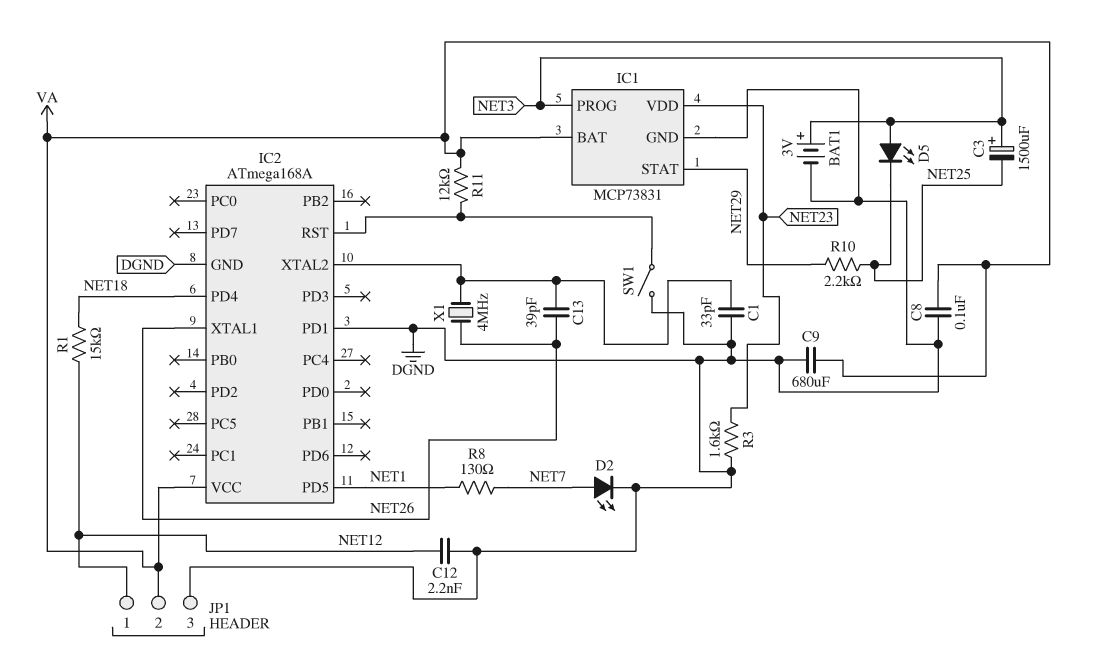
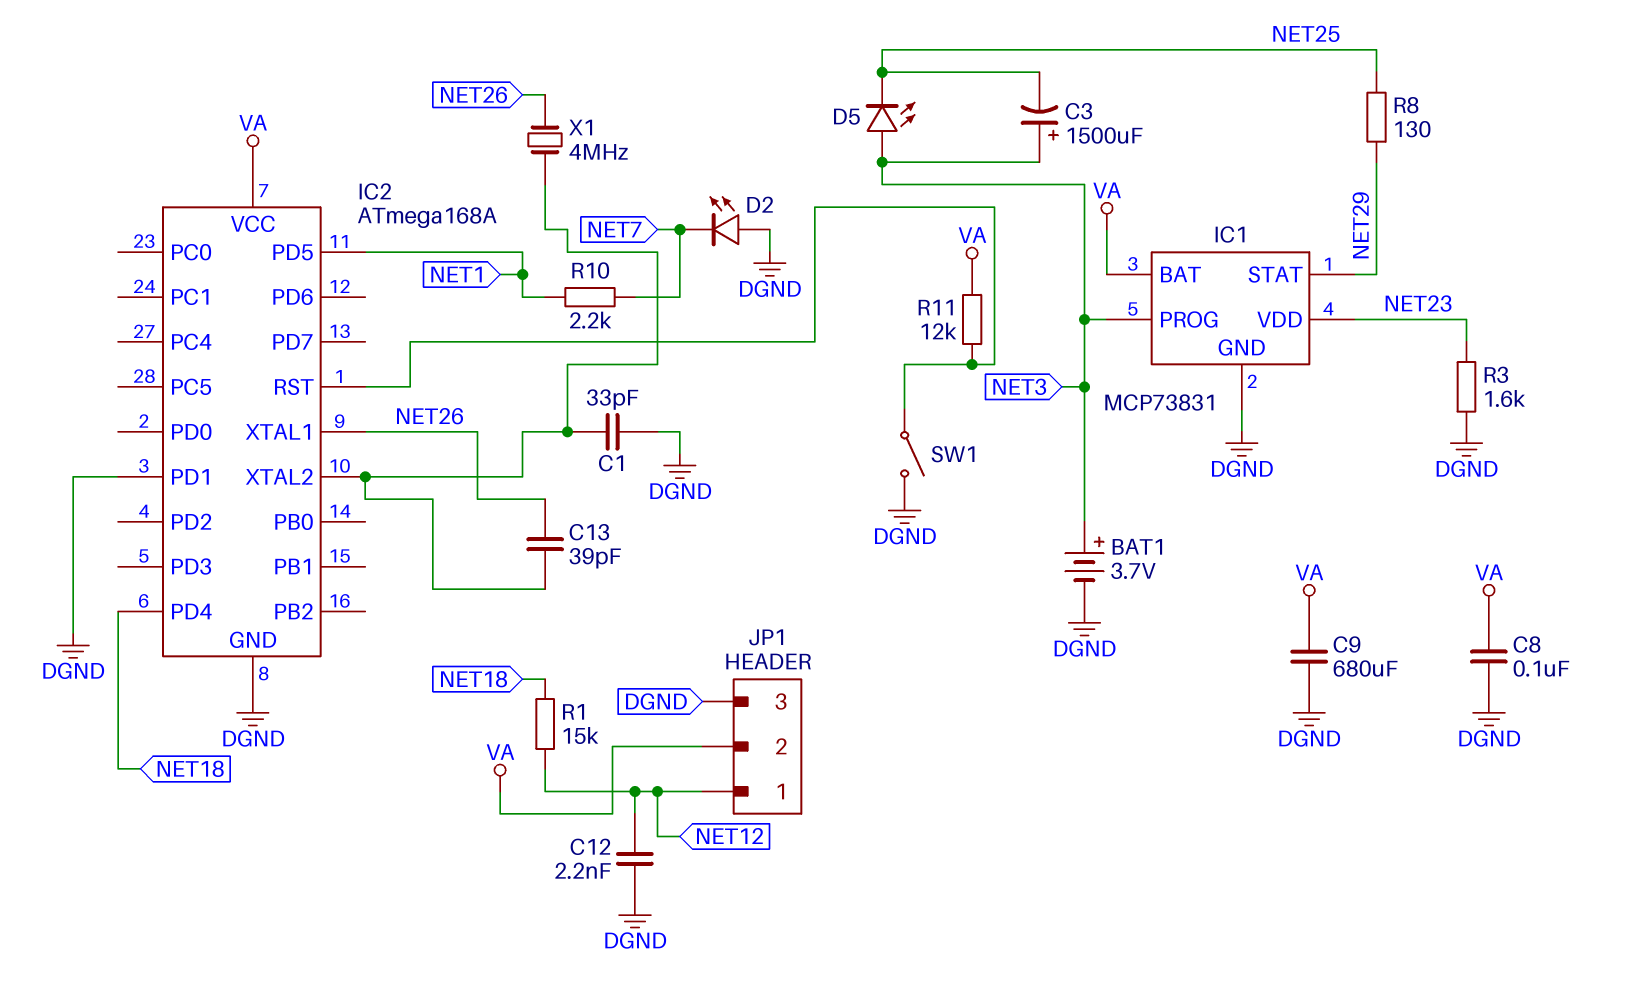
BAT1: 3V (plus NET3, minus DGND) -> 3.7V (plus NET3, minus DGND)
D2: LED (A NET7, K DGND) -> LED (A DGND, K NET7)
R8: 130 (NET1, NET7) -> 130 (NET25, NET29)
R10: 2.2k (NET25, NET29) -> 2.2k (NET1, NET7)

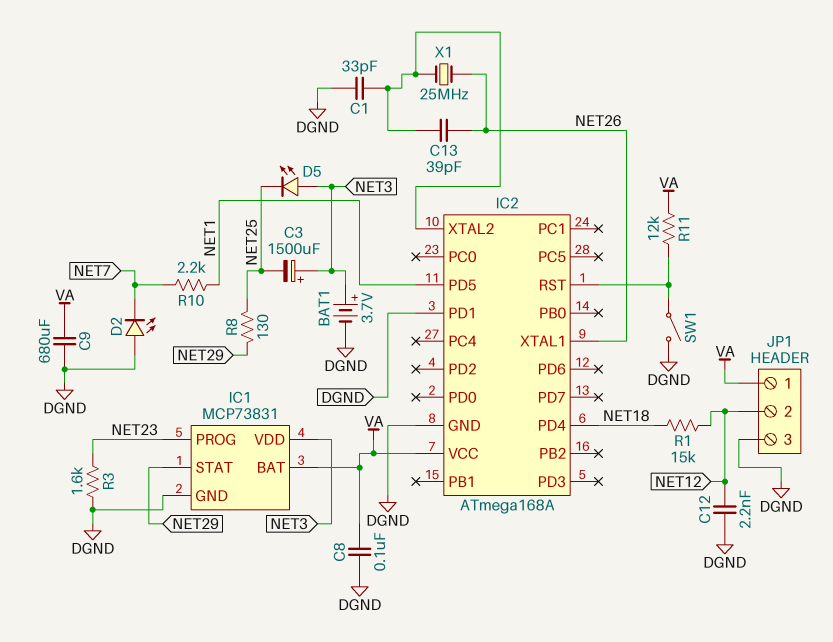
IC1 pin PROG: NET3 -> NET23
IC1 pin VDD: NET23 -> NET3
JP1 pin 1: NET12 -> VA
JP1 pin 2: VA -> NET12
X1: 4MHz (IC2/XTAL2, NET26) -> 25MHz (IC2/XTAL2, NET26)

